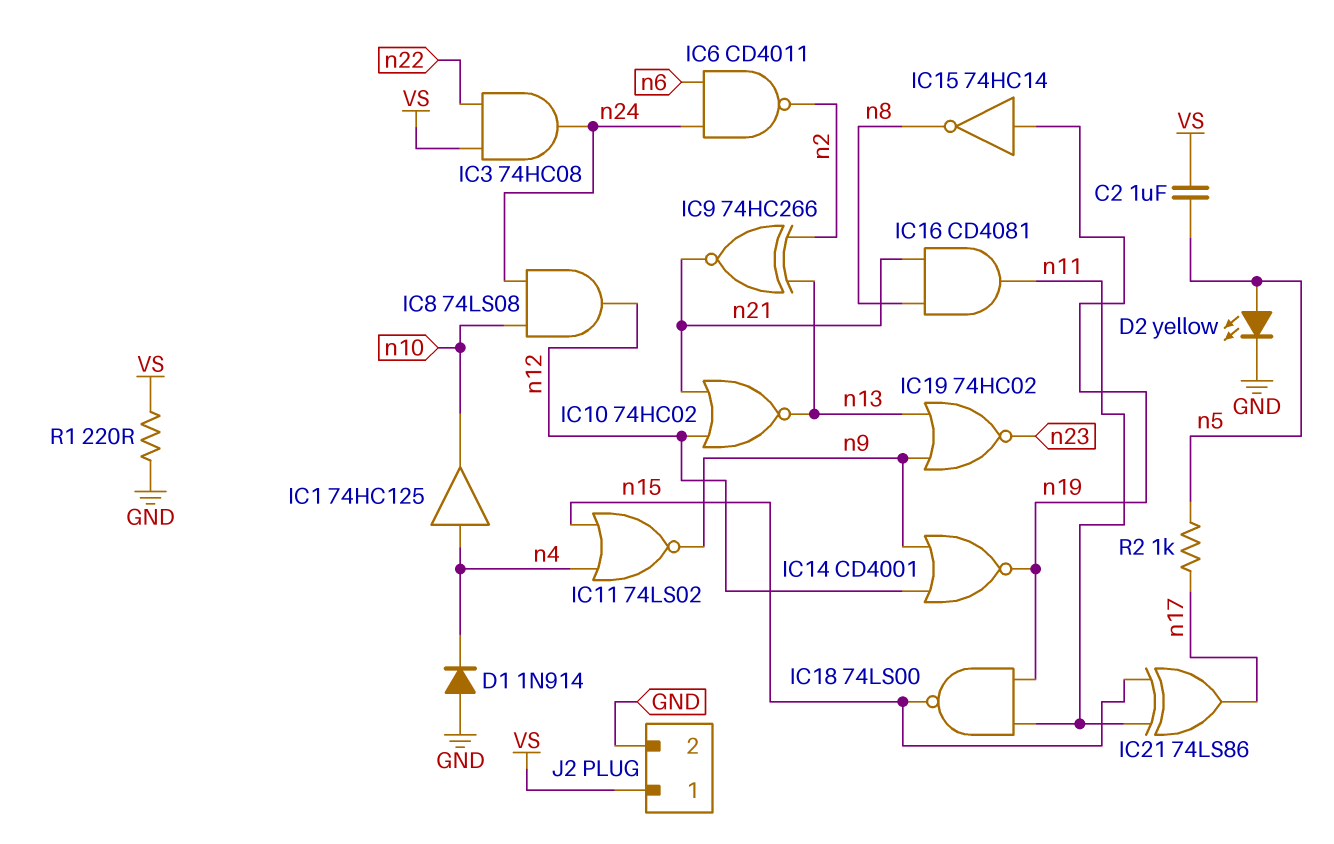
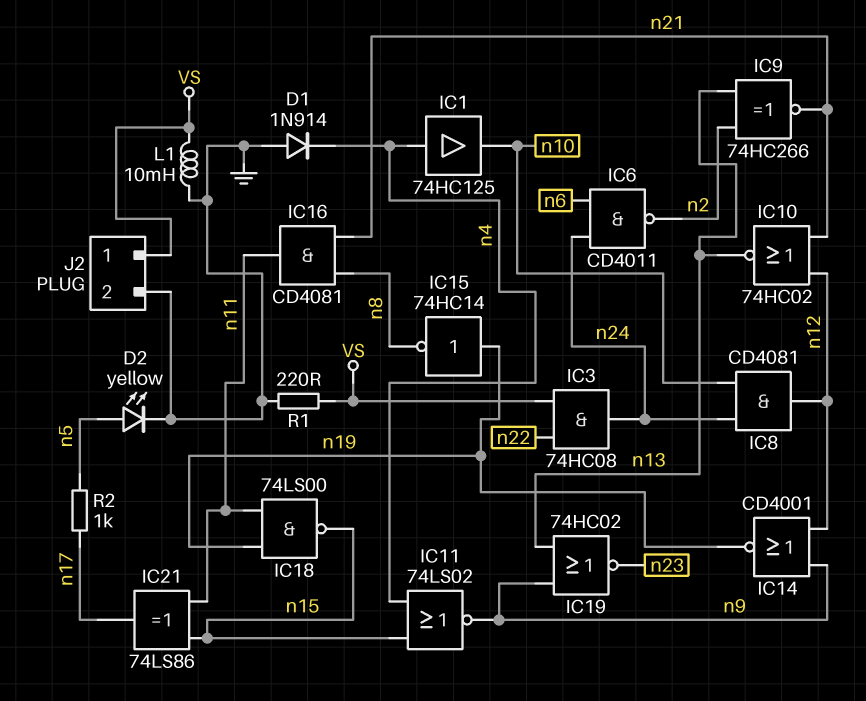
C2: 1uF (VS, n5) -> none
IC8: AND 74LS08 (in n10, in n24, out n12) -> AND CD4081 (in n10, in n24, out n12)
L1: none -> 10mH (GND, VS)

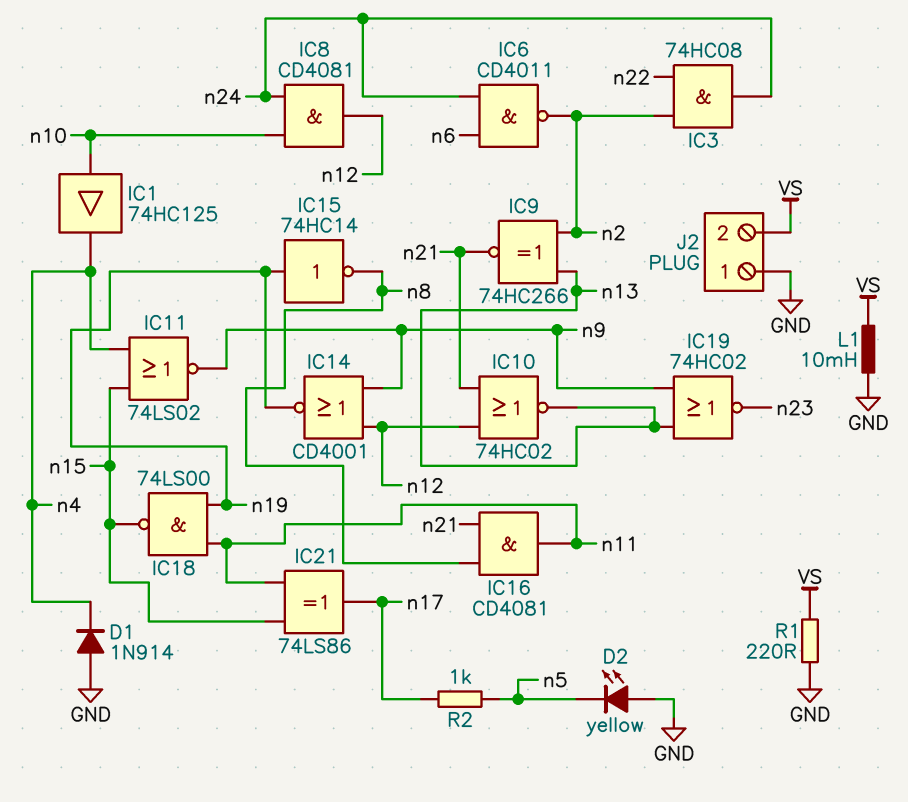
D2: LED yellow (A n5, K GND) -> LED yellow (A GND, K n5)
IC1: buffer 74HC125 (in n4, out n10) -> buffer 74HC125 (in n10, out n4)
IC3: AND 74HC08 (in VS, in n22, out n24) -> AND 74HC08 (in n2, in n22, out n24)
J2 pin 1: VS -> GND
J2 pin 2: GND -> VS

